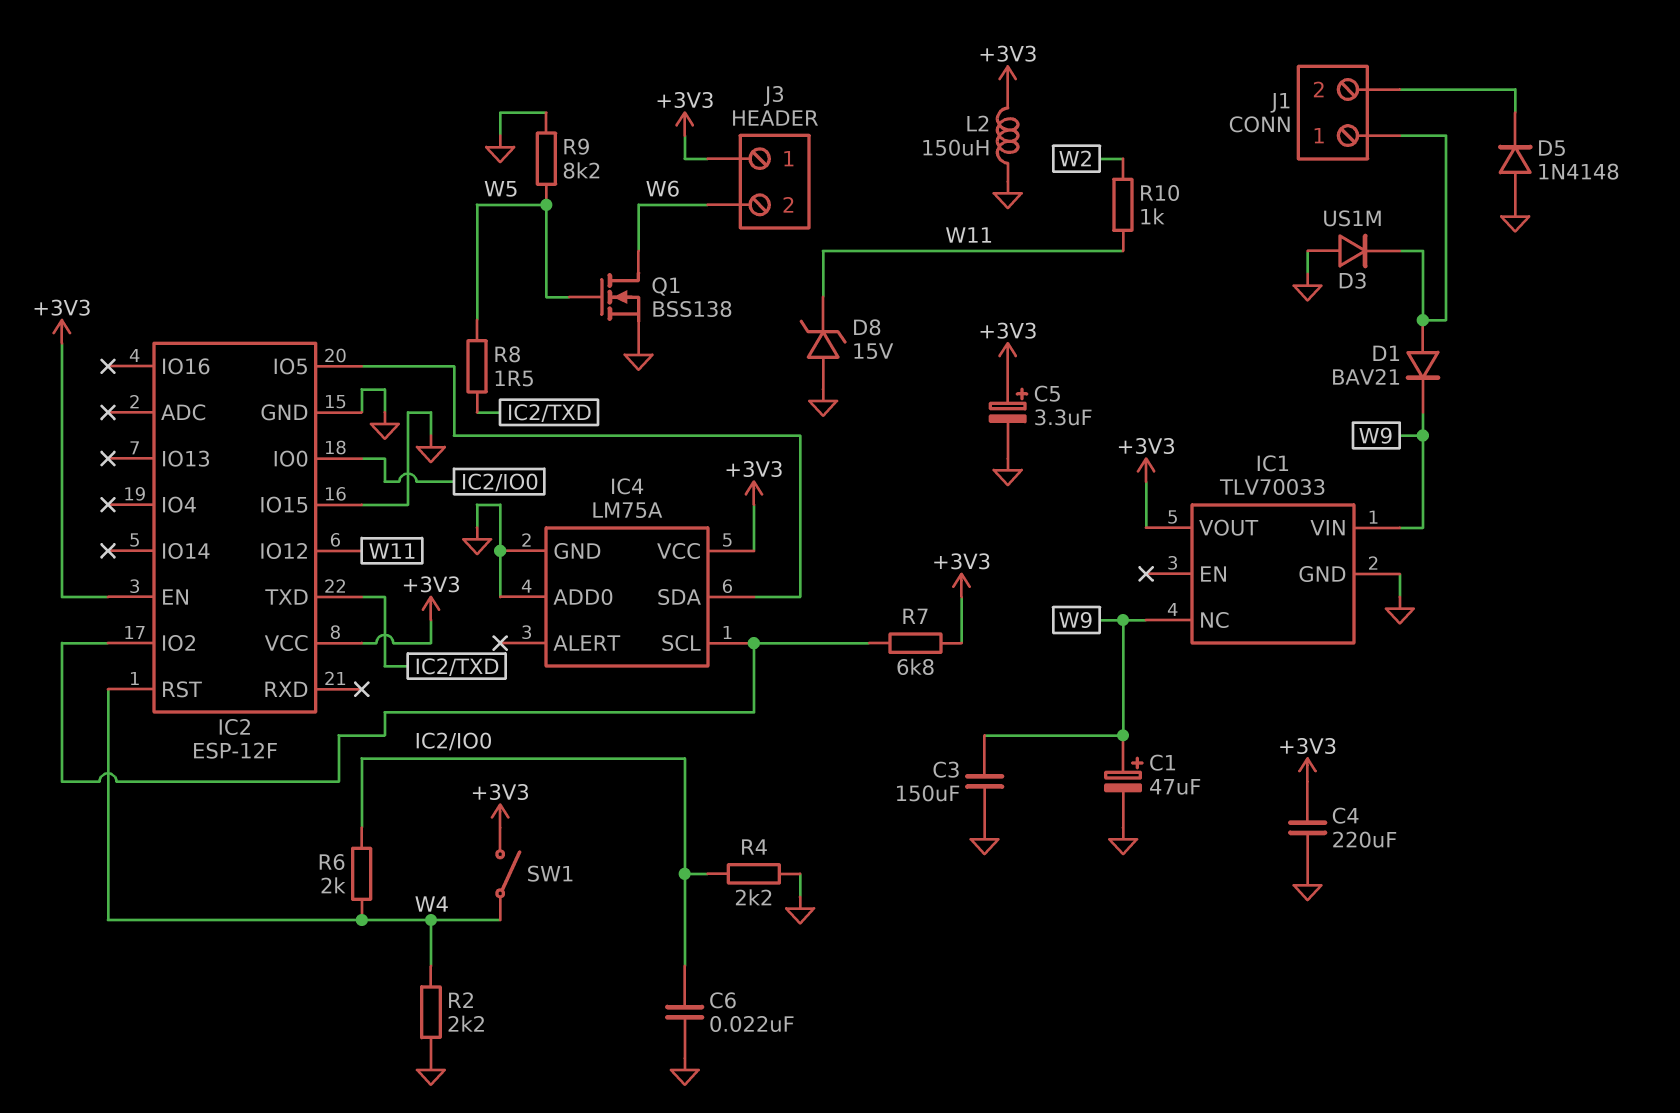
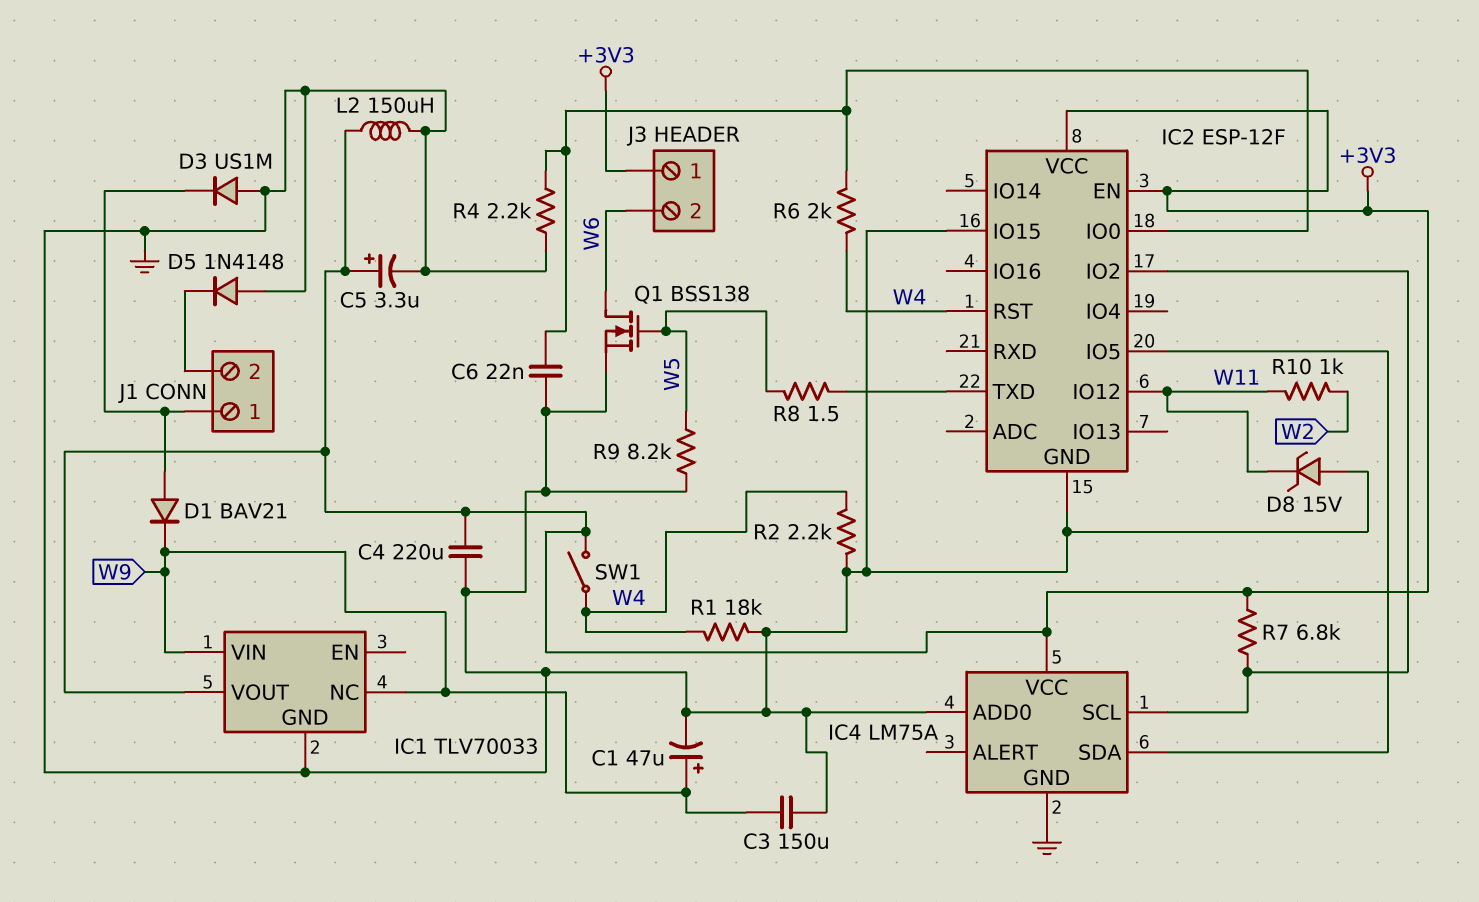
R1: none -> 18k (GND, W4)

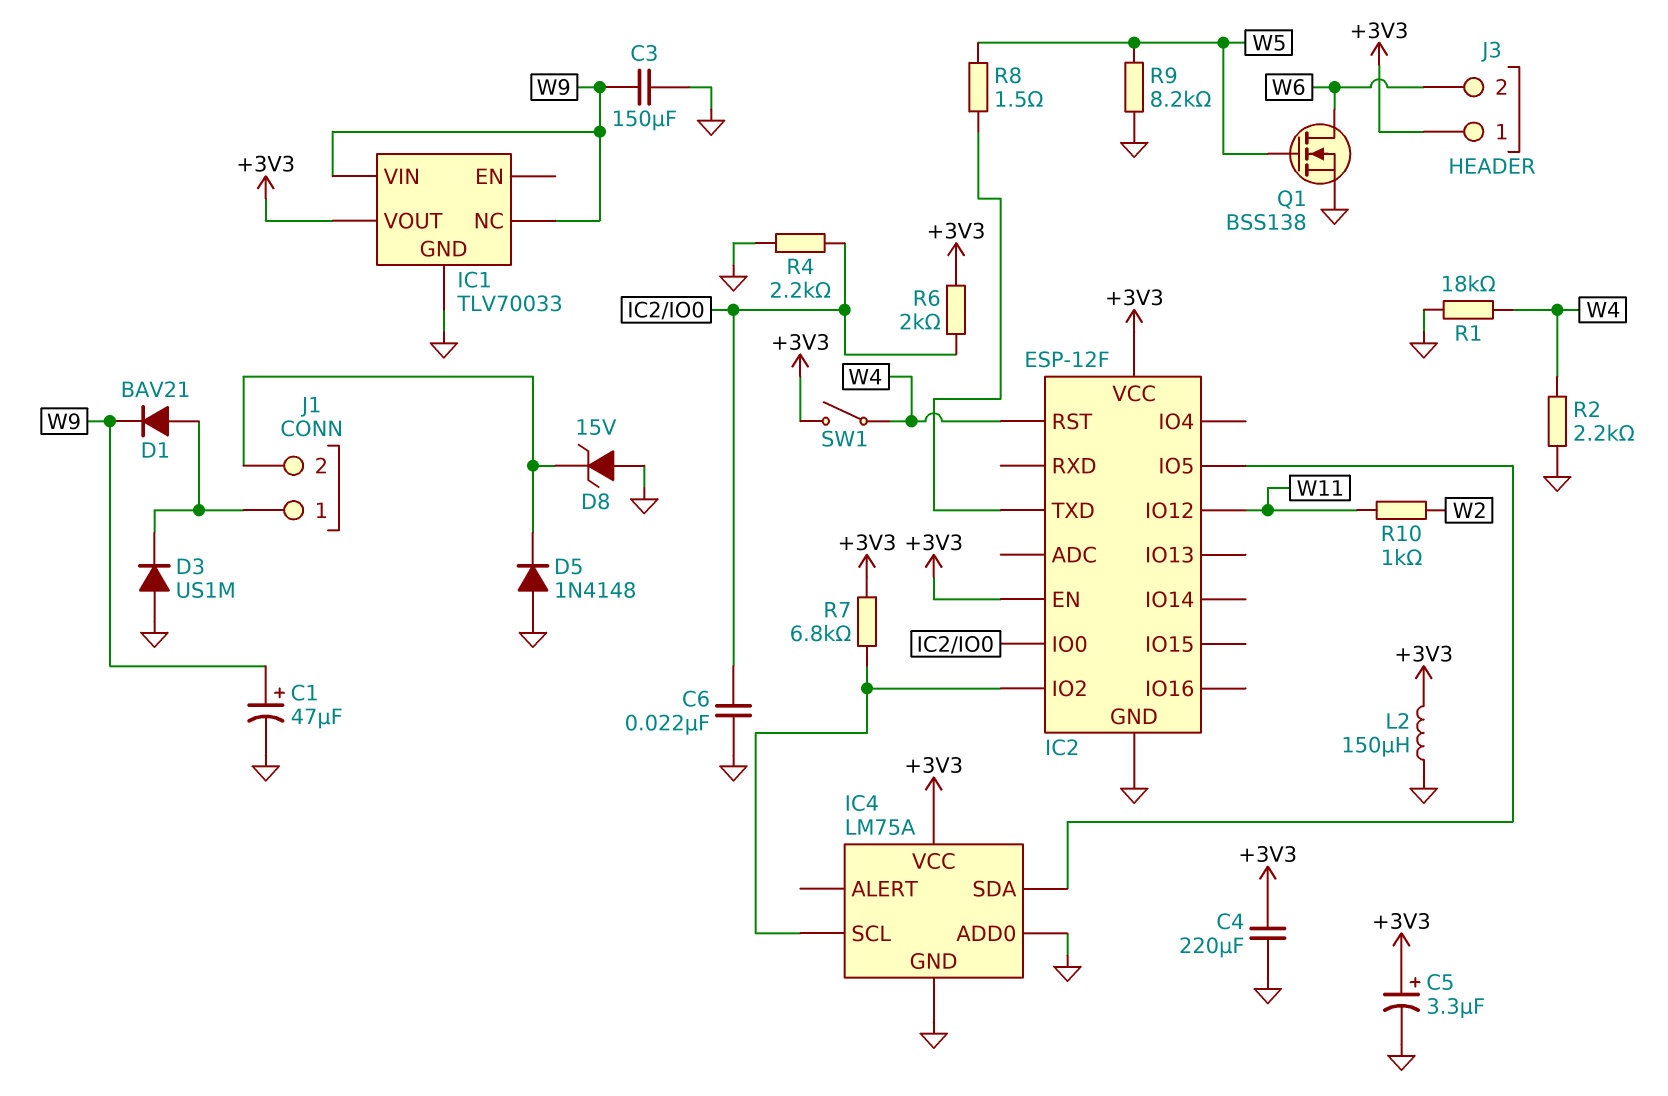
D8: zener 15V (A GND, K W11) -> zener 15V (A GND, K J1/2)
IC2 pin IO15: GND -> none
R6: 2k (IC2/IO0, W4) -> 2k (+3V3, IC2/IO0)

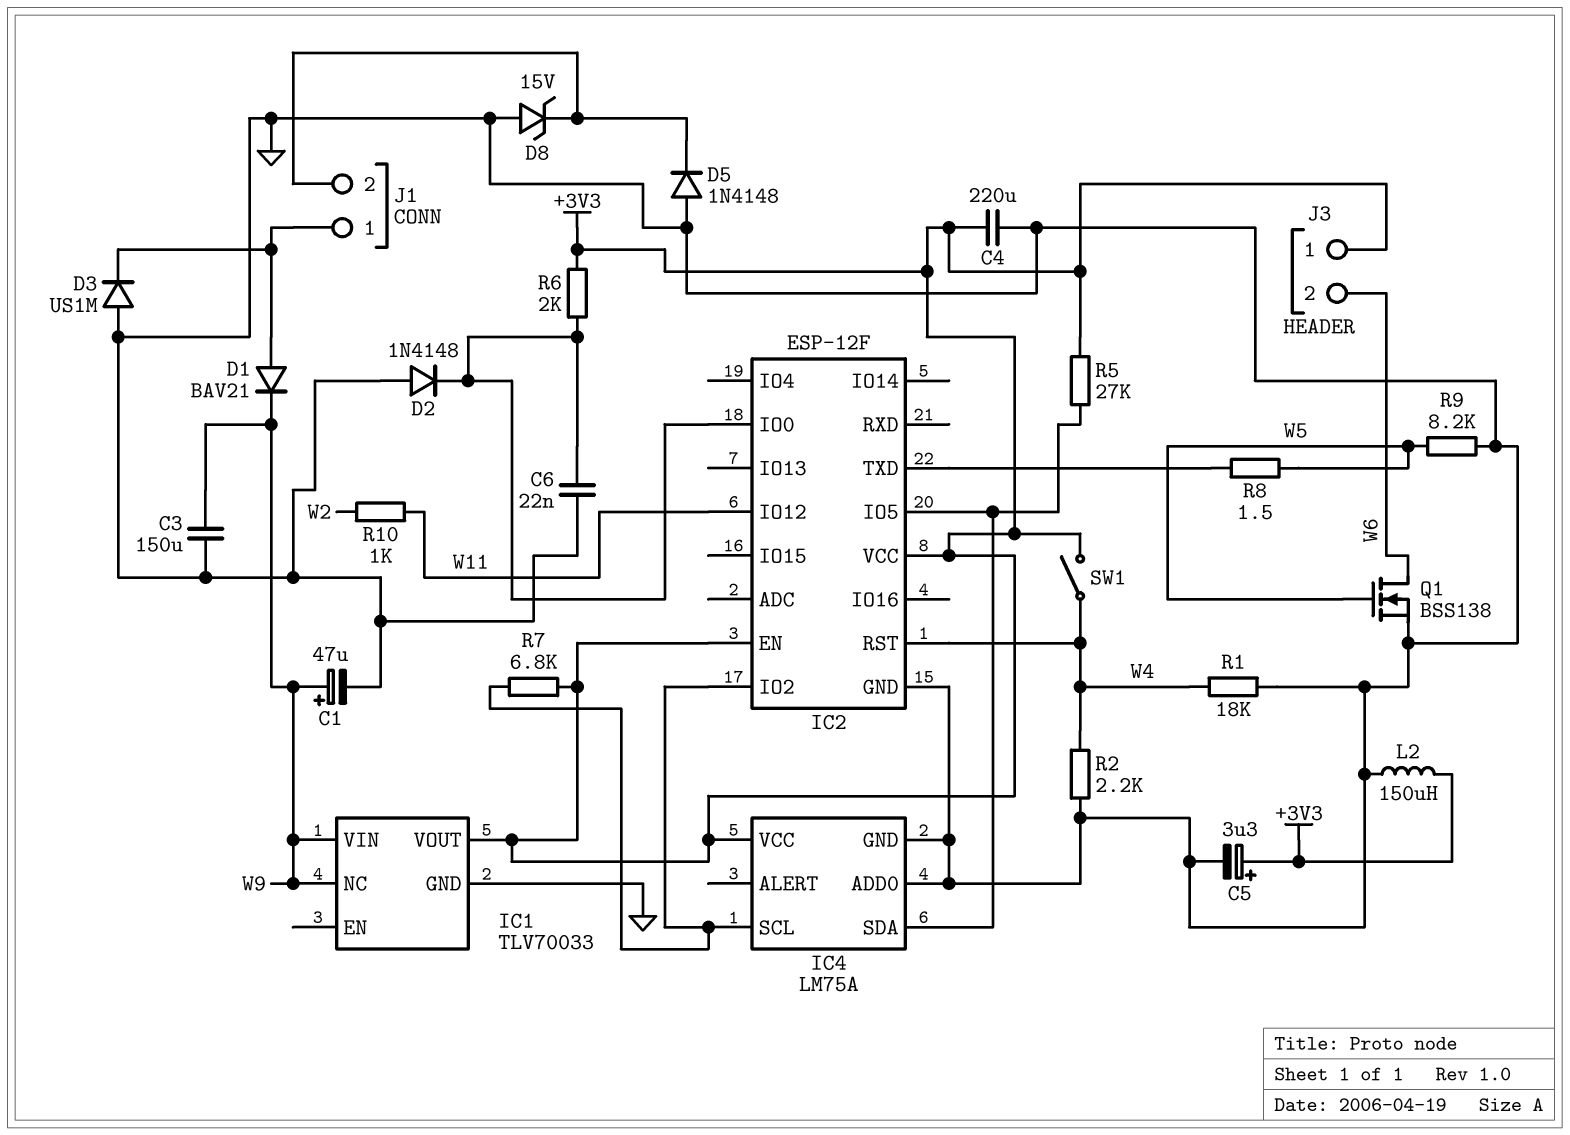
D2: none -> diode 1N4148 (A GND, K IC2/IO0)
R4: 2.2k (GND, IC2/IO0) -> none
R5: none -> 27k (+3V3, IC2/IO5)

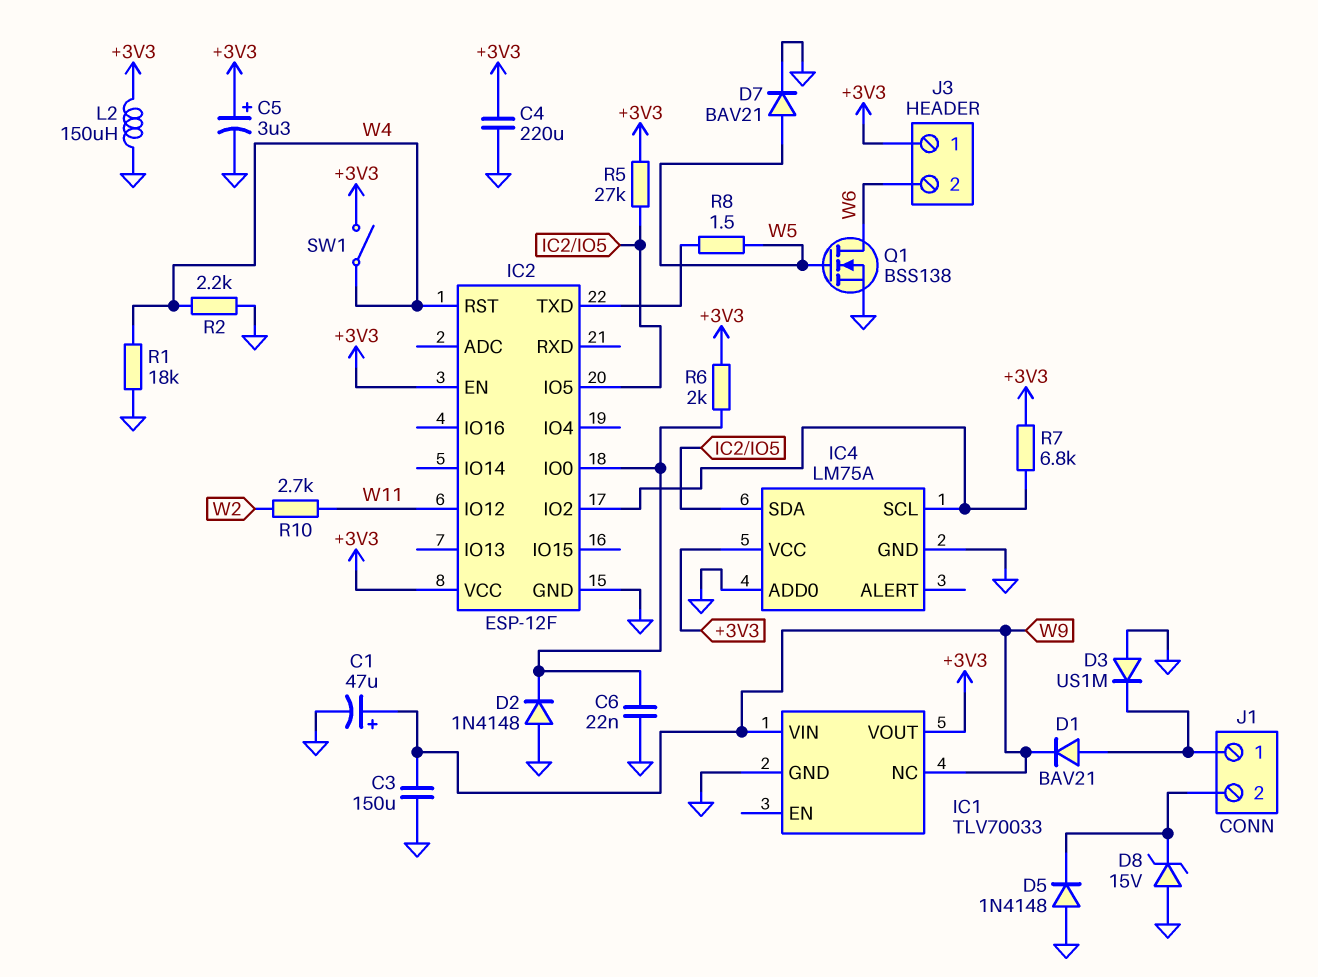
D7: none -> diode BAV21 (A W5, K GND)
R9: 8.2k (GND, W5) -> none
R10: 1k (W2, W11) -> 2.7k (W2, W11)

